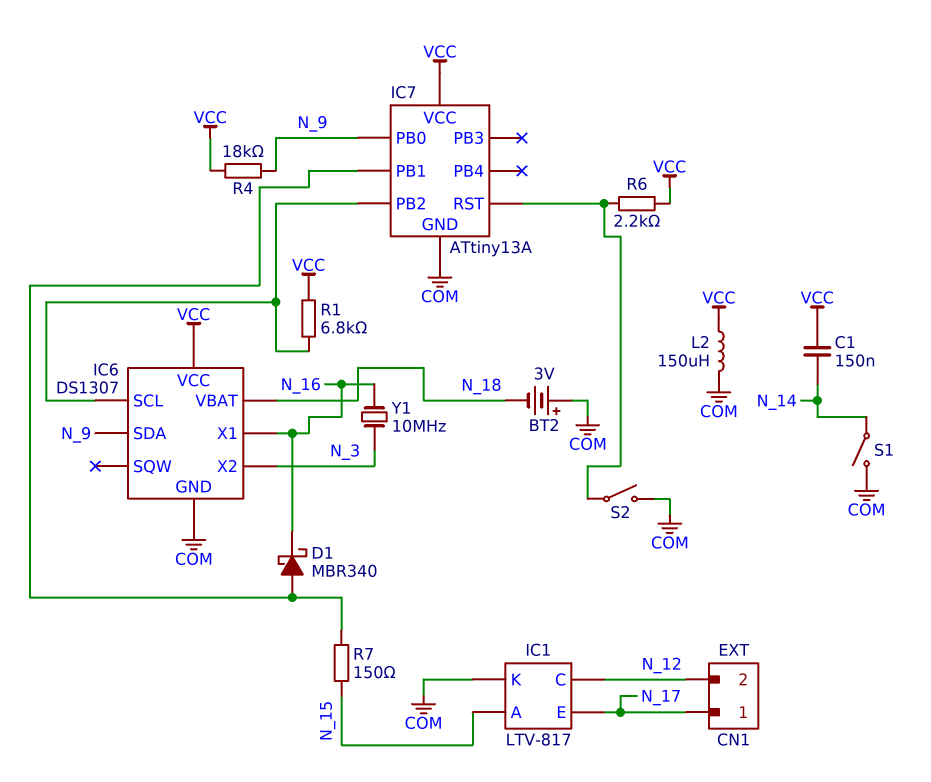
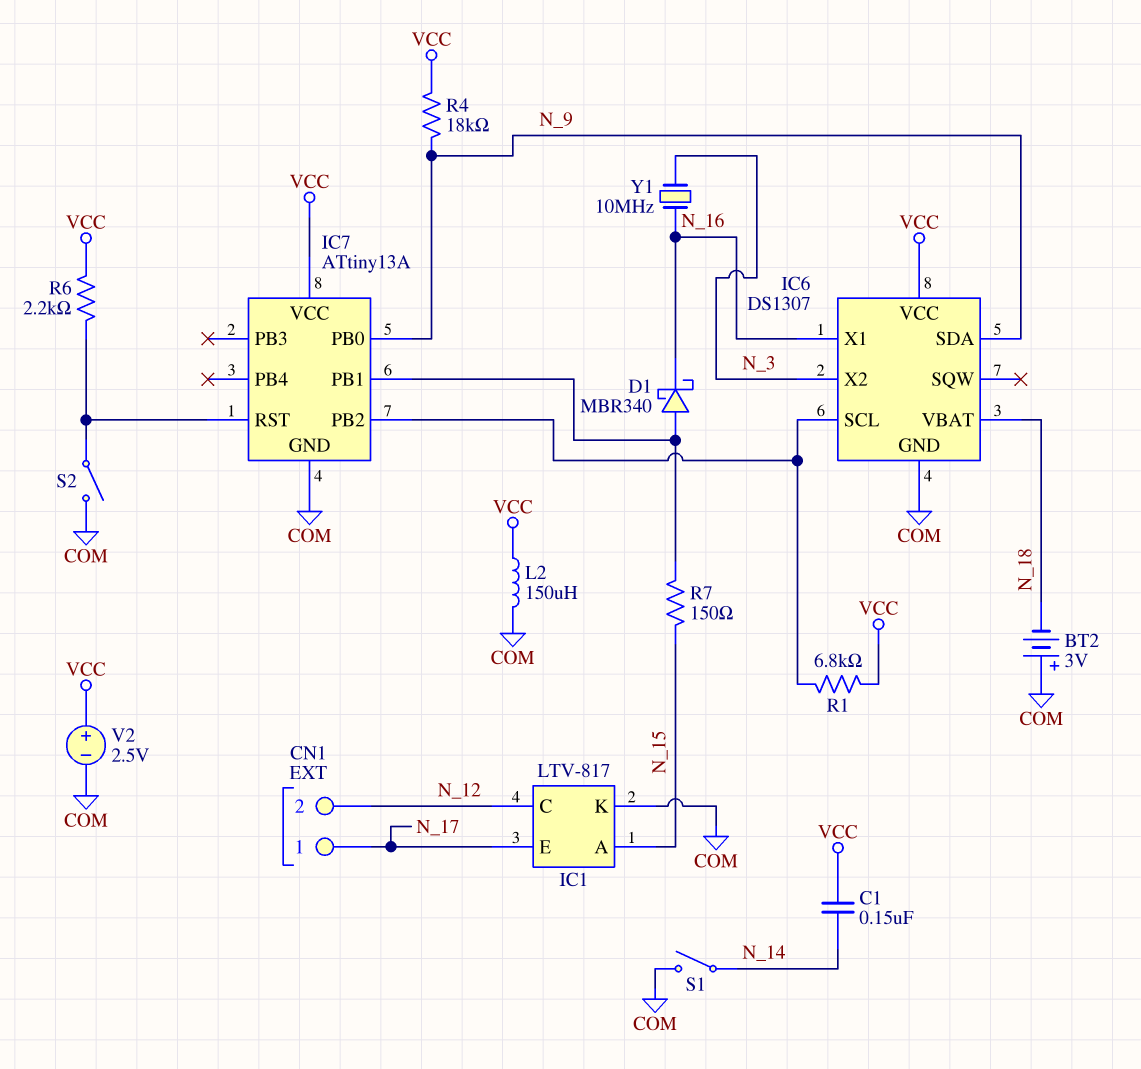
V2: none -> 2.5V (plus VCC, minus COM)

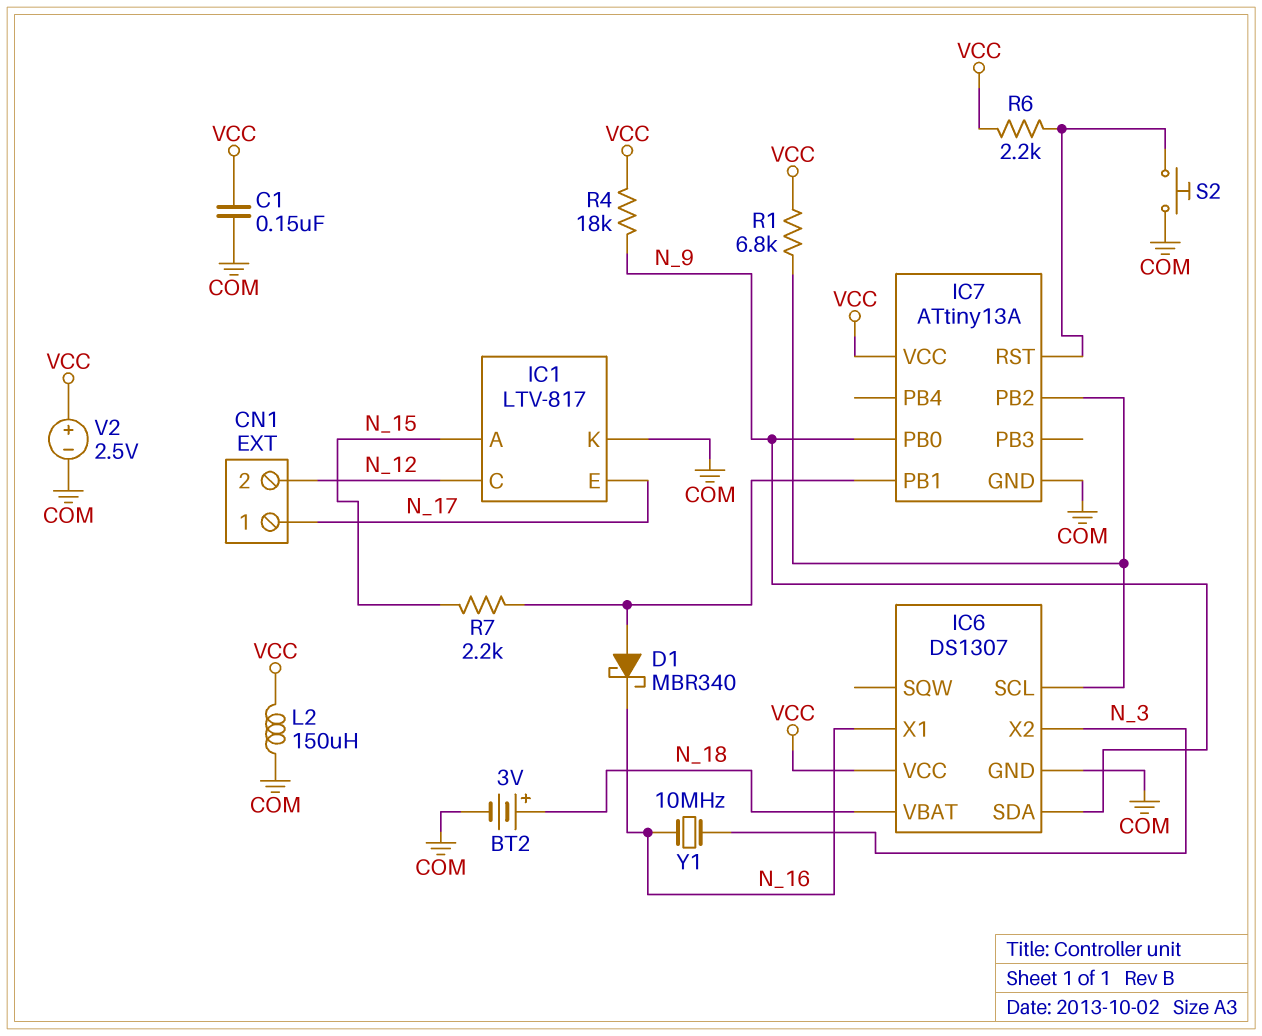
BT2: 3V (plus COM, minus N_18) -> 3V (plus N_18, minus COM)
C1: 150nF (N_14, VCC) -> 150nF (COM, VCC)
R7: 150 (IC7/PB1, N_15) -> 2.2k (IC7/PB1, N_15)
S1: switch (COM, N_14) -> none
S2: switch (COM, IC7/RST) -> button (COM, IC7/RST)

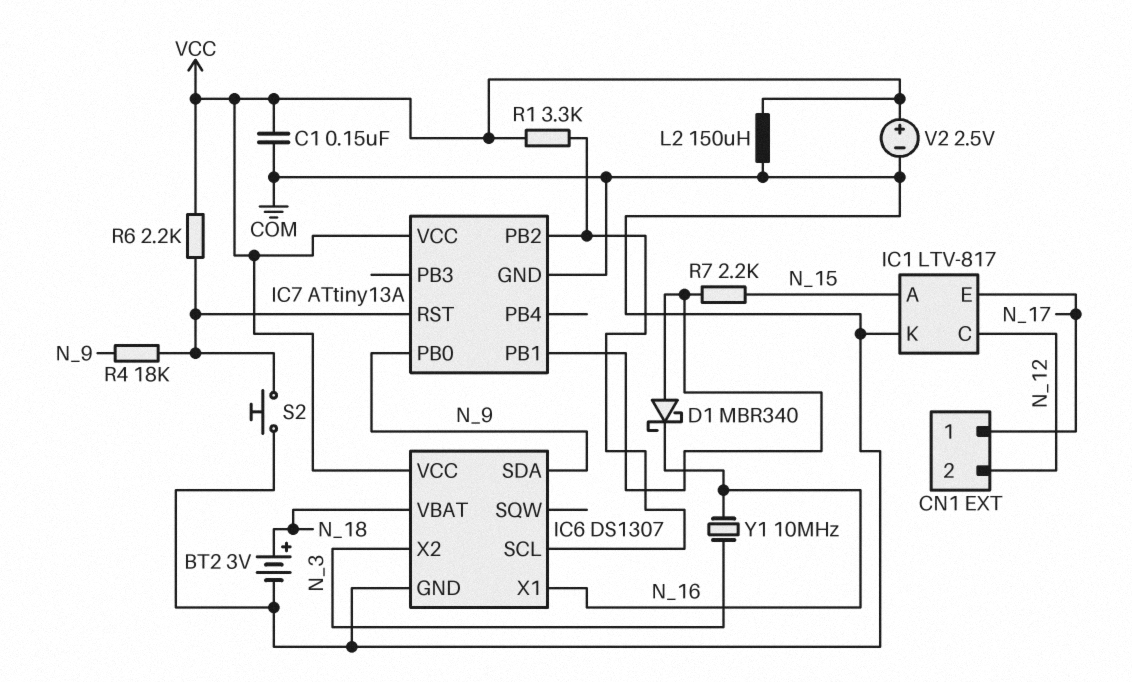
R1: 6.8k (IC6/SCL, VCC) -> 3.3k (IC6/SCL, VCC)
R4: 18k (N_9, VCC) -> 18k (IC7/RST, N_9)

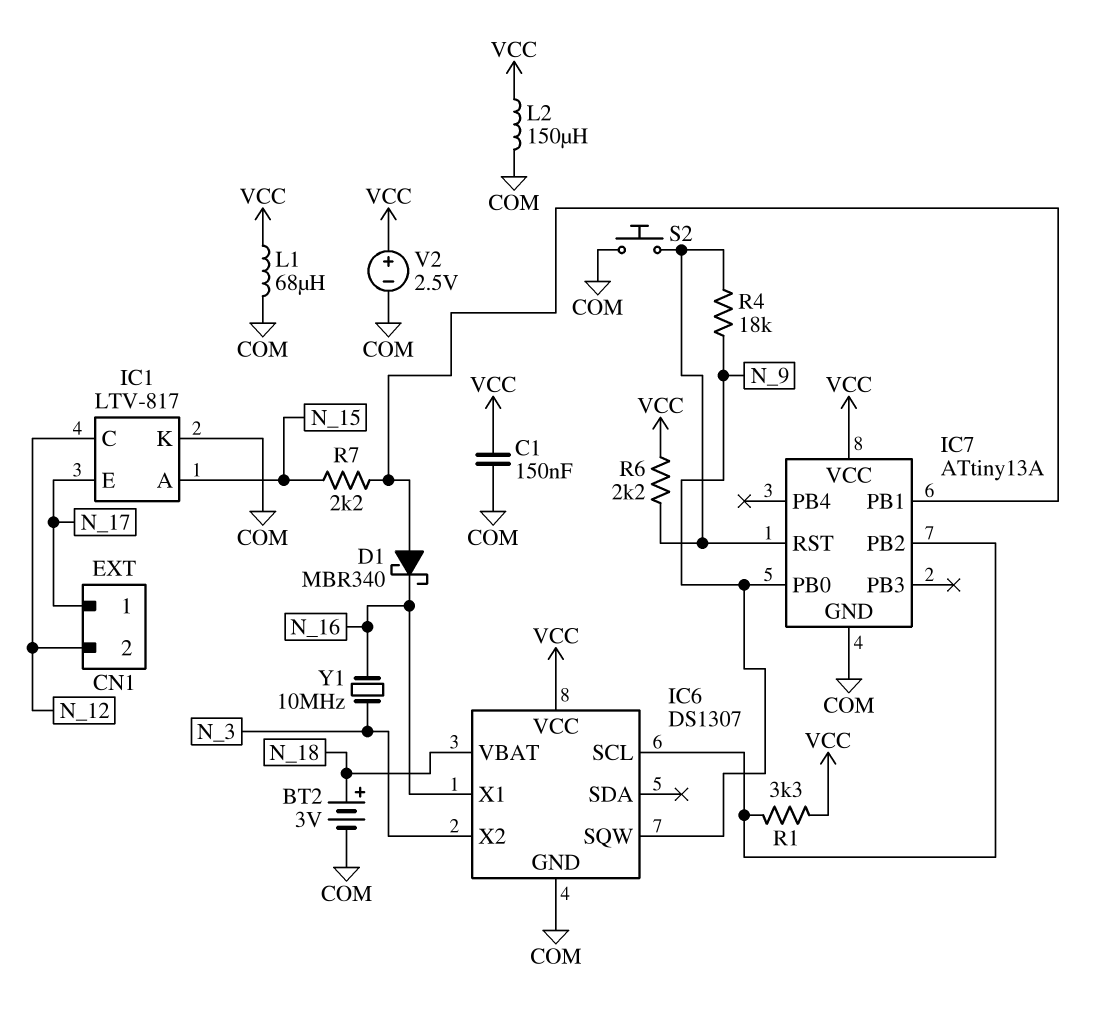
IC6 pin SDA: N_9 -> none
IC6 pin SQW: none -> N_9
L1: none -> 68uH (COM, VCC)

